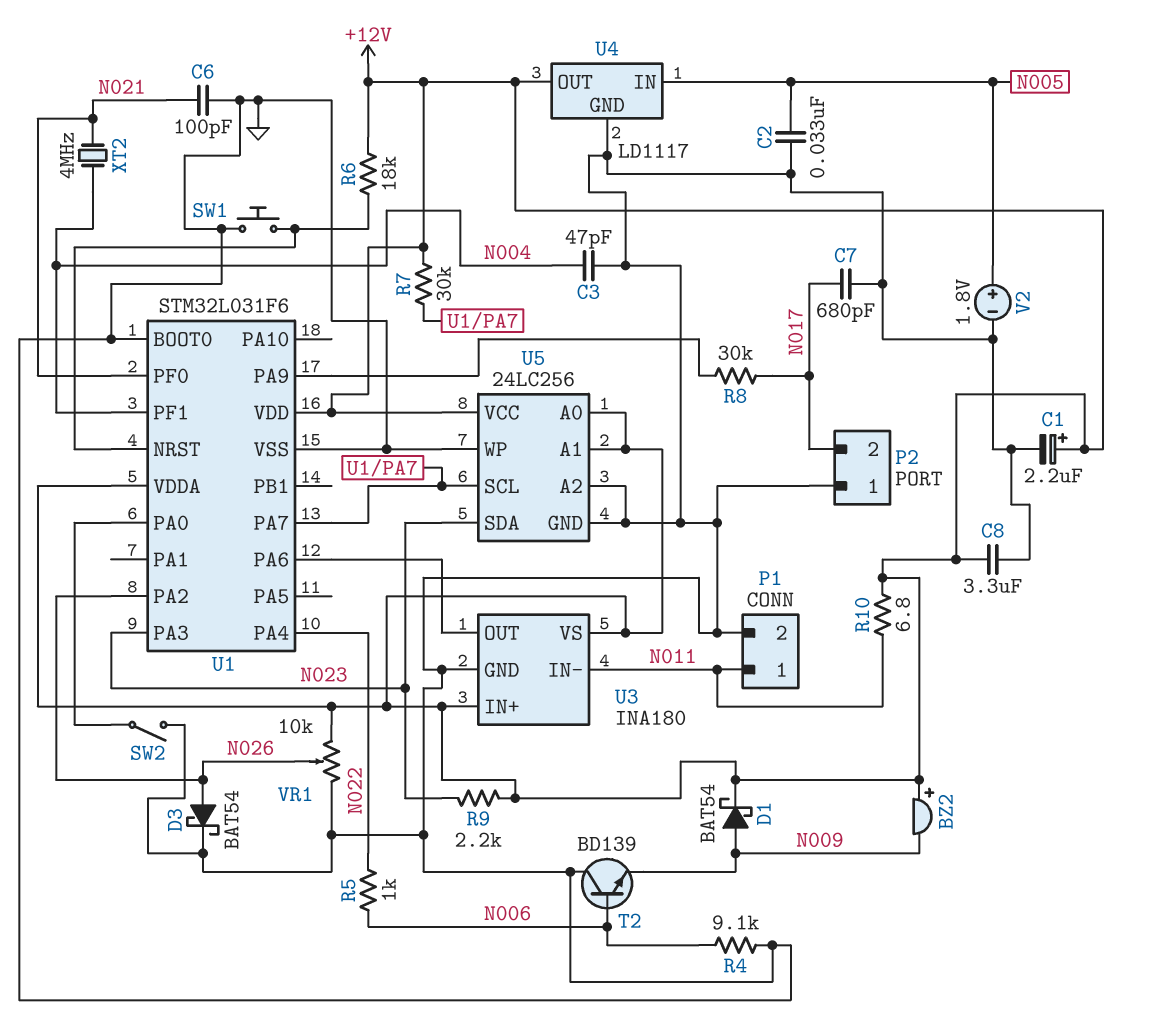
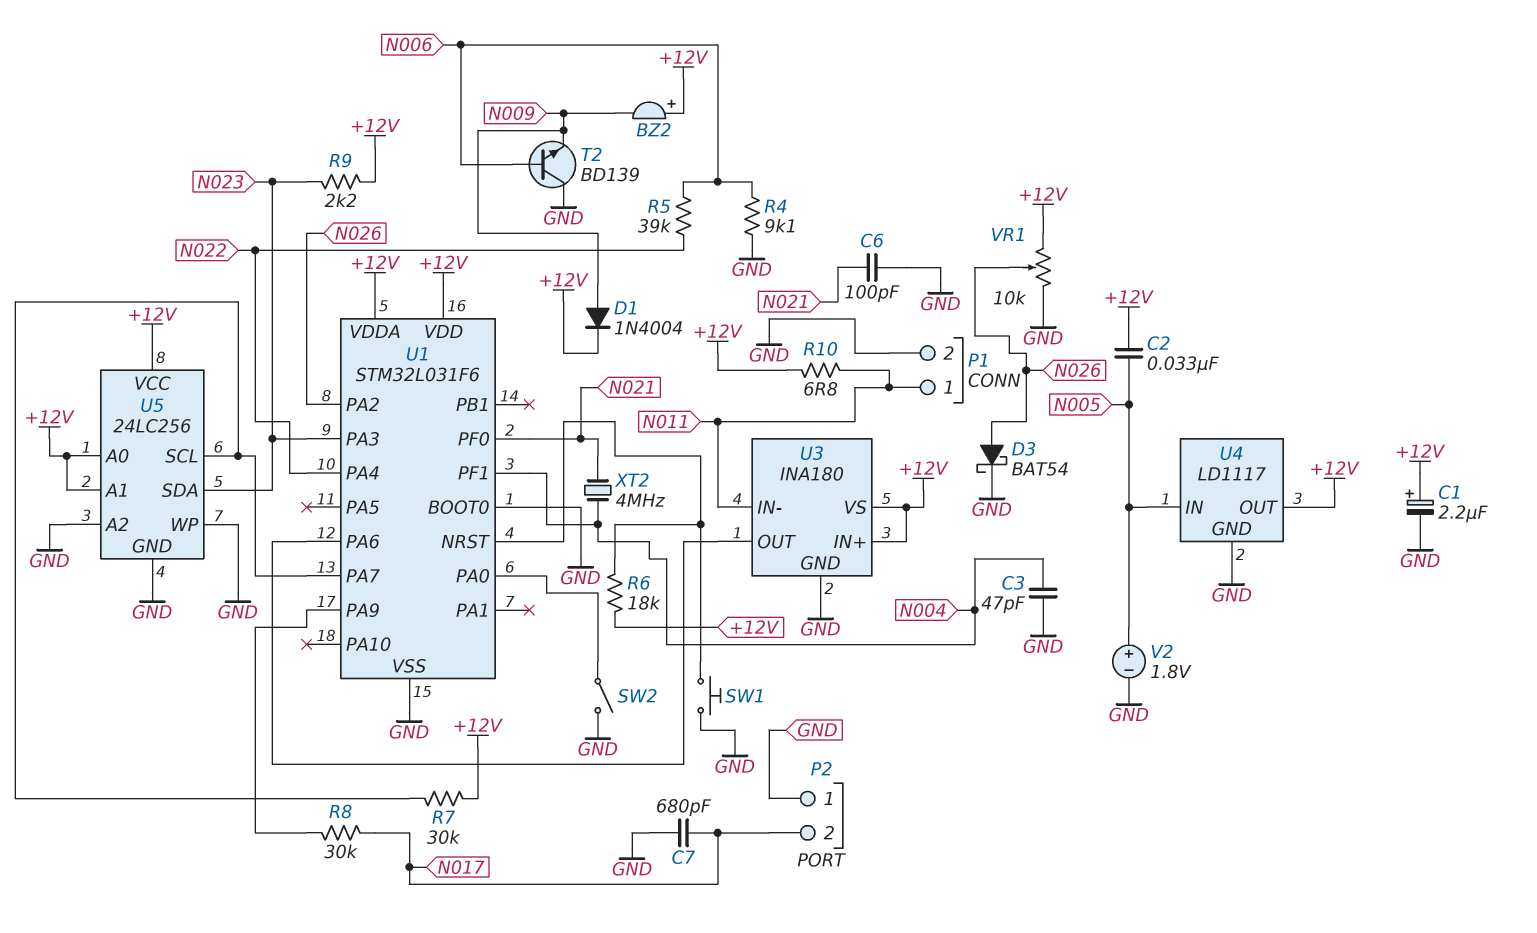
C2: 33nF (GND, N005) -> 33nF (+12V, N005)
C8: 3.3uF (+12V, GND) -> none
D1: schottky BAT54 (A N009, K +12V) -> diode 1N4004 (A N009, K +12V)
R5: 1k (N006, N022) -> 39k (N006, N022)

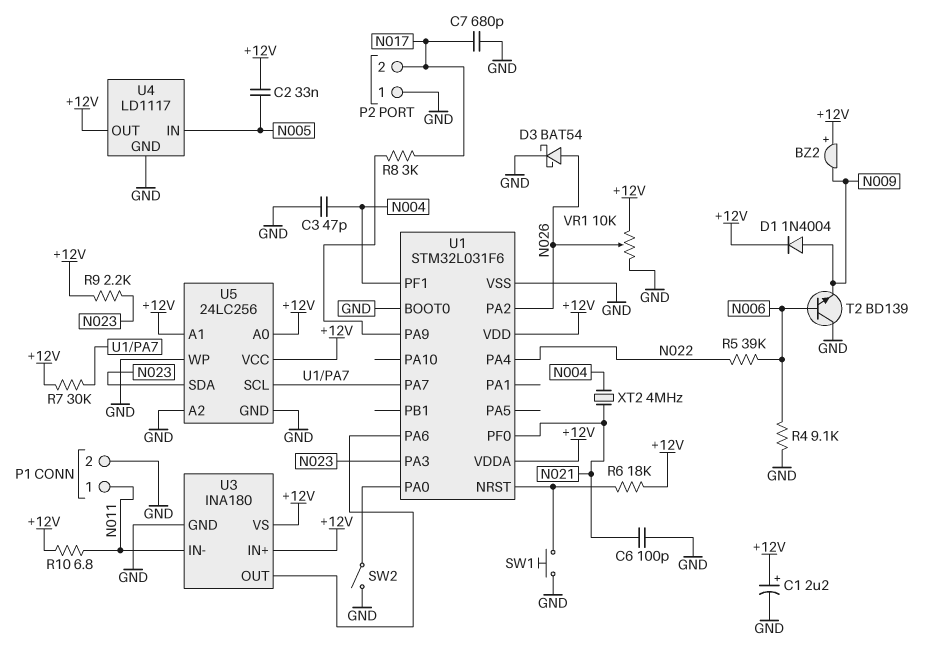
R8: 30k (N017, U1/PA9) -> 3k (N017, U1/PA9)
V2: 1.8V (plus N005, minus GND) -> none

